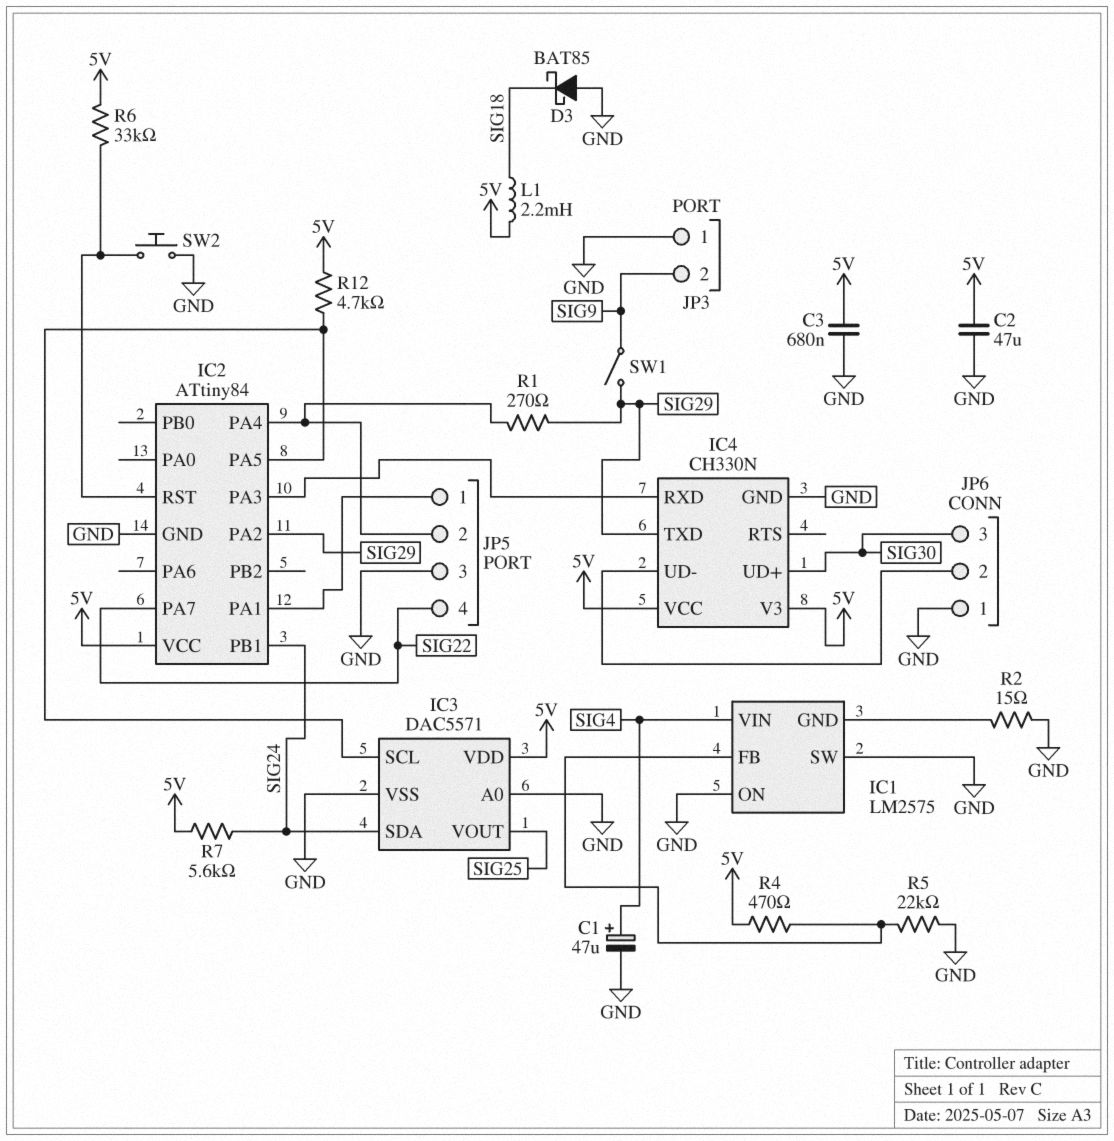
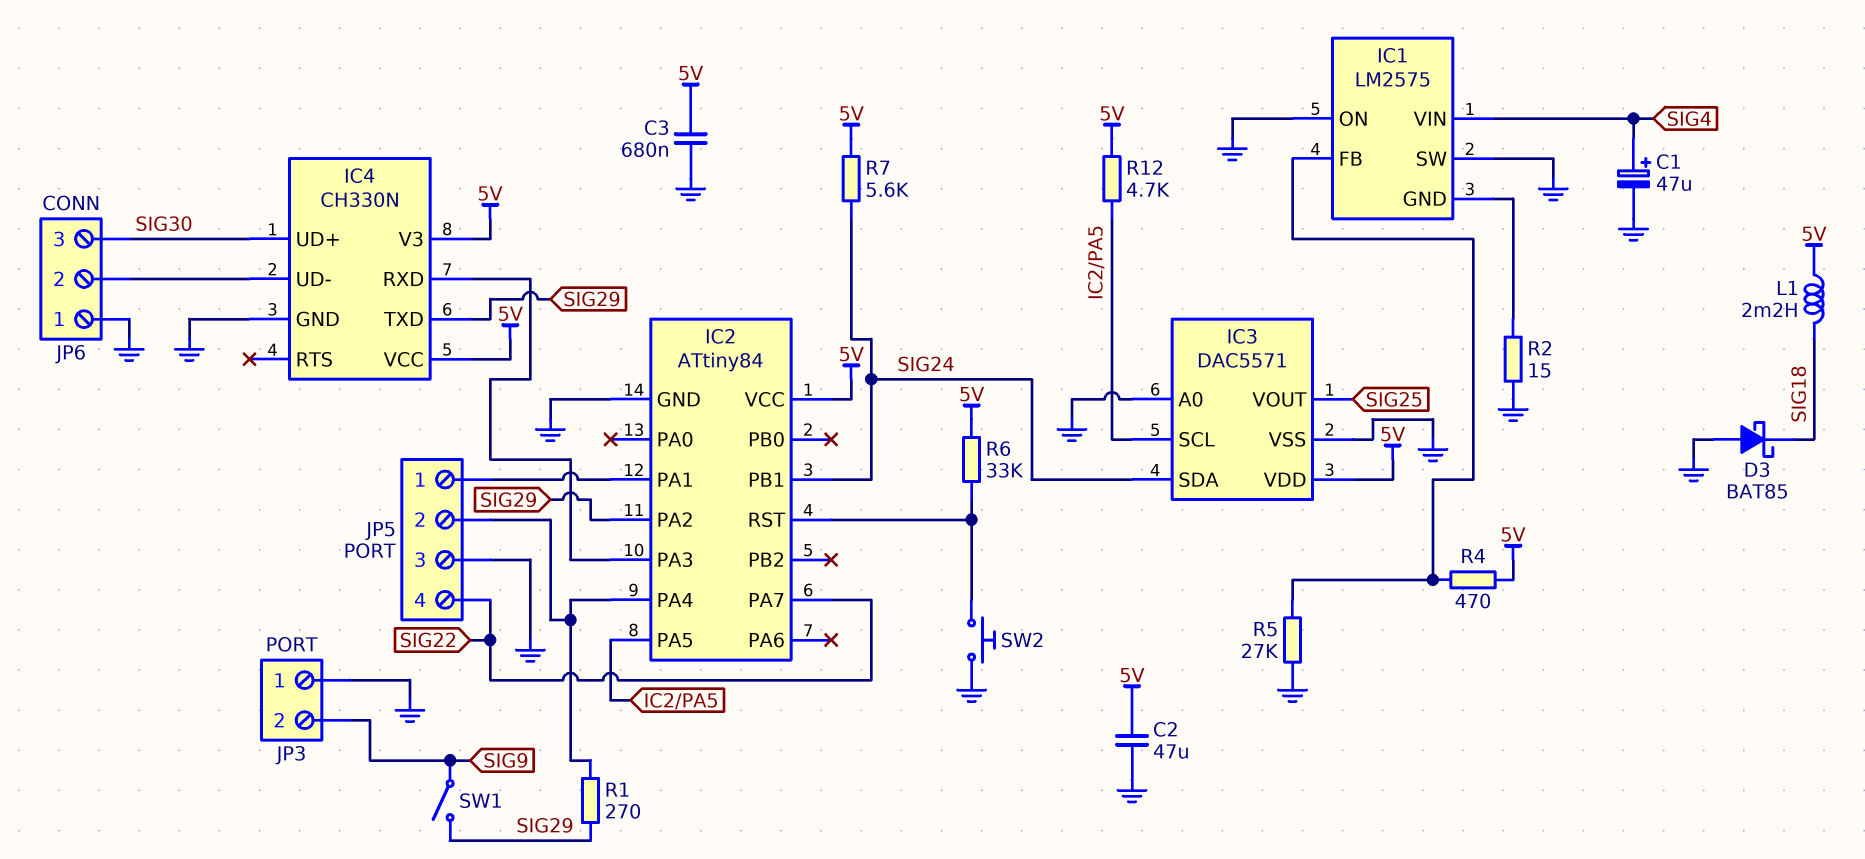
R5: 22k (GND, IC1/FB) -> 27k (GND, IC1/FB)

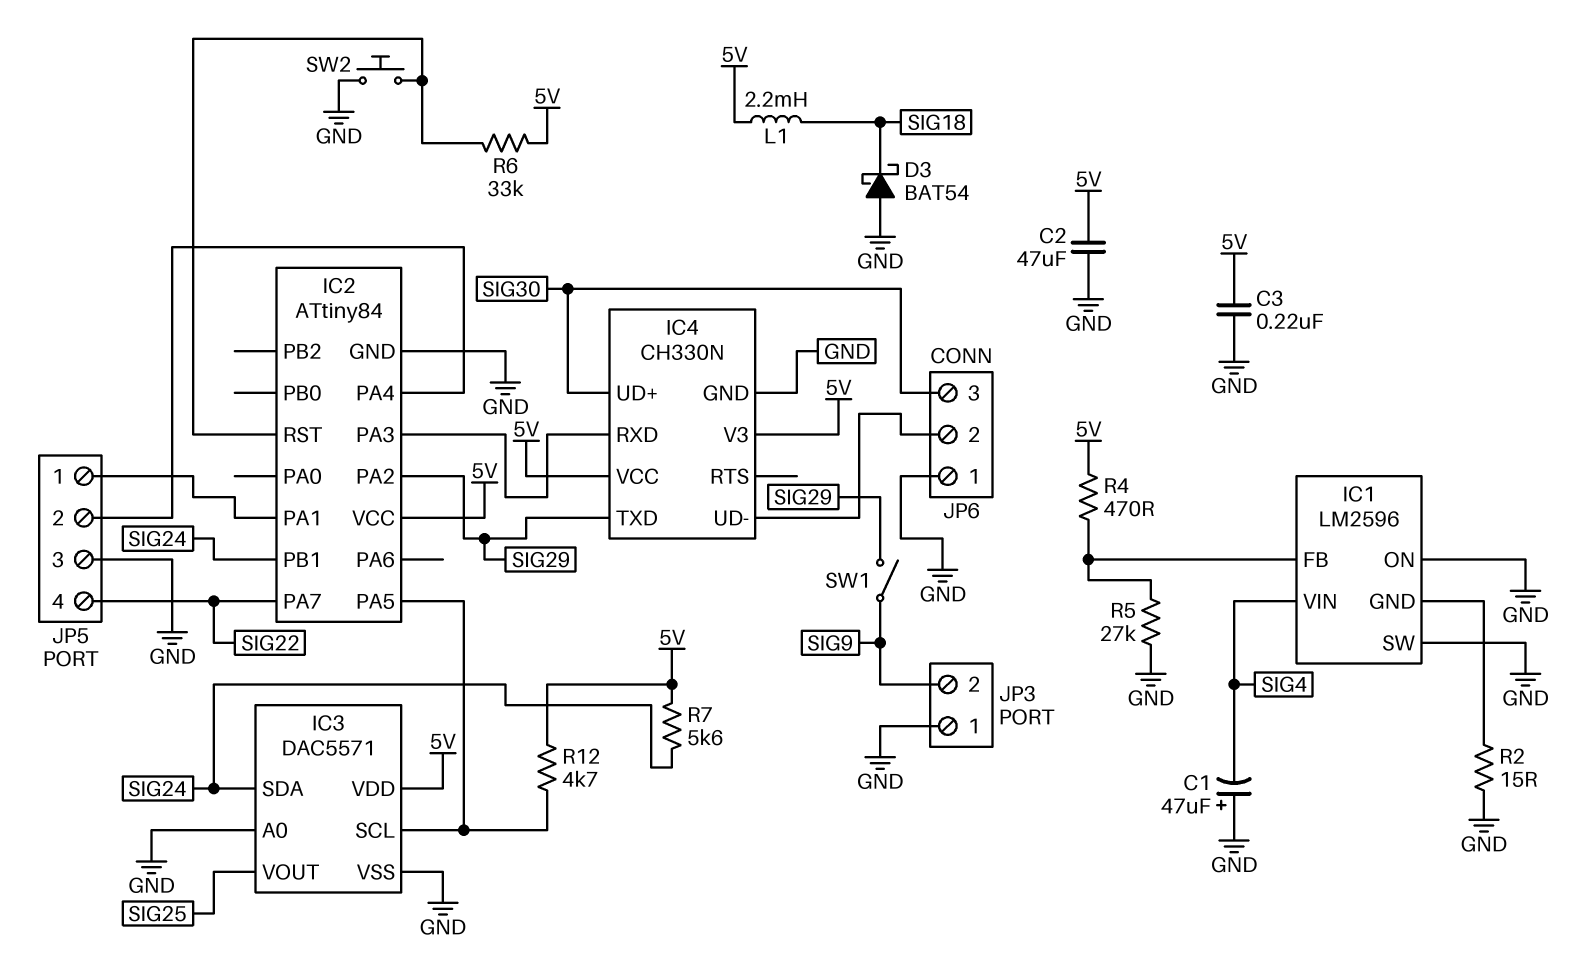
C1: 47uF (plus SIG4, minus GND) -> 47uF (plus GND, minus SIG4)
C3: 680nF (5V, GND) -> 220nF (5V, GND)
D3: schottky BAT85 (A GND, K SIG18) -> schottky BAT54 (A GND, K SIG18)
IC1: LM2575 -> LM2596
R1: 270 (IC2/PA4, SIG29) -> none

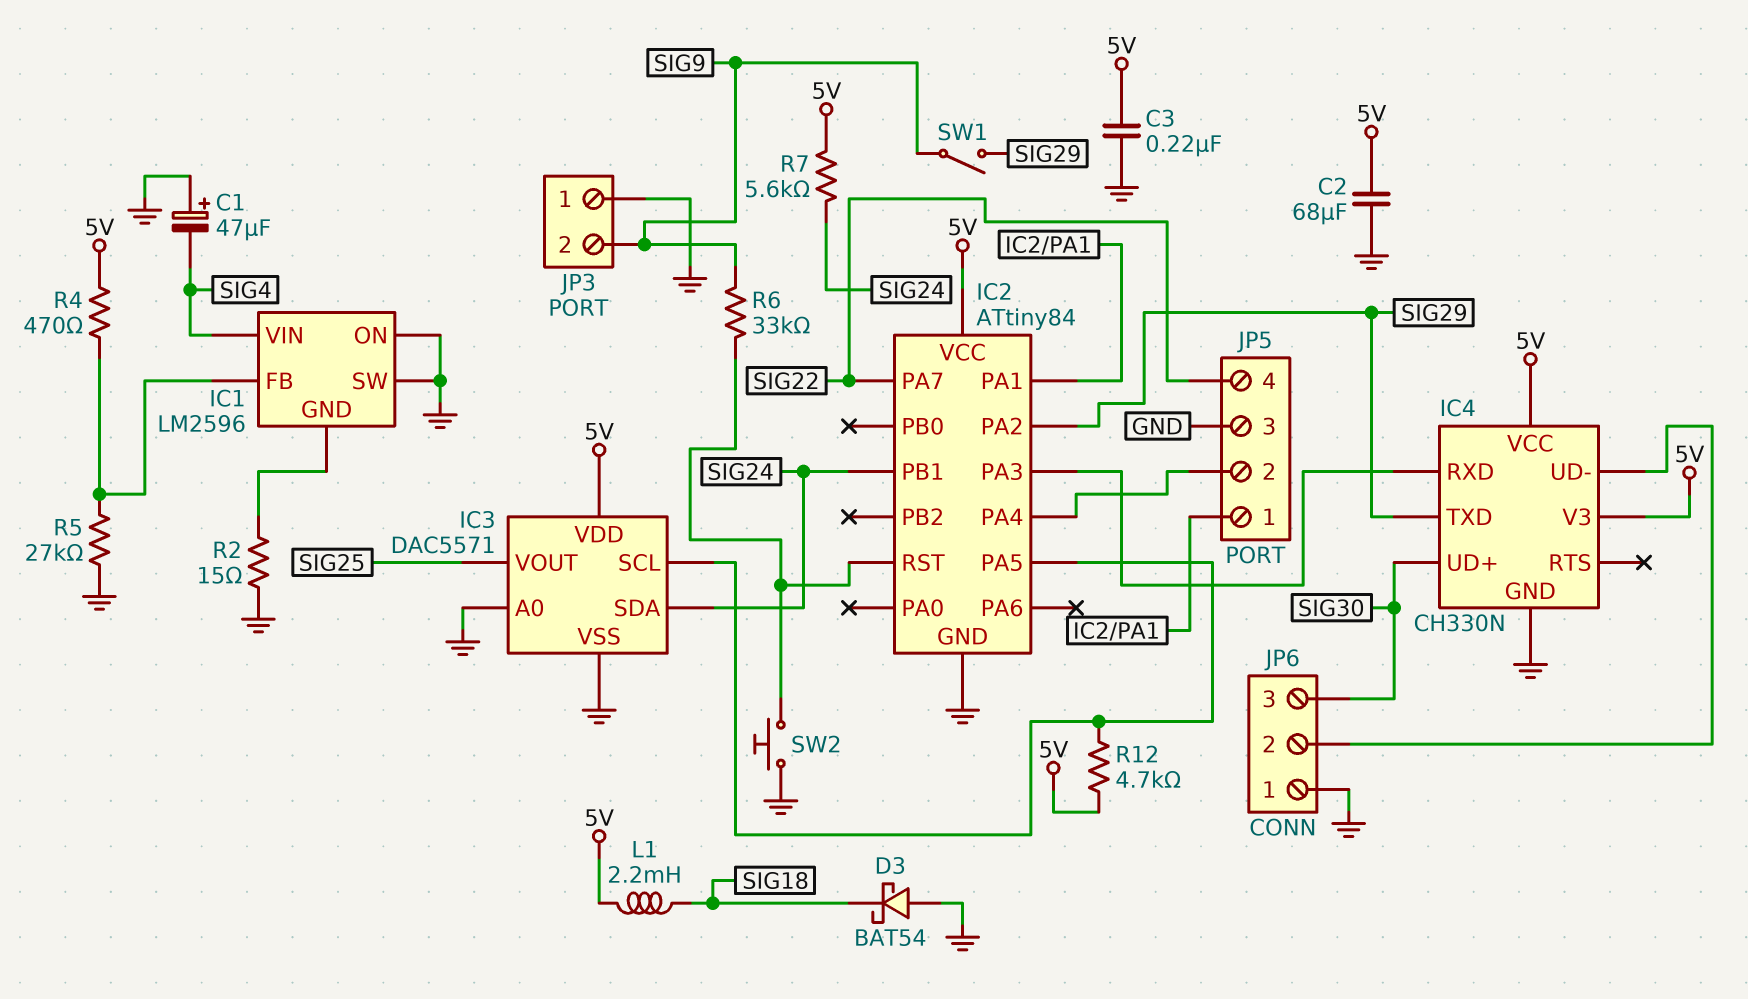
C2: 47uF (5V, GND) -> 68uF (5V, GND)
R6: 33k (5V, IC2/RST) -> 33k (IC2/RST, SIG9)

